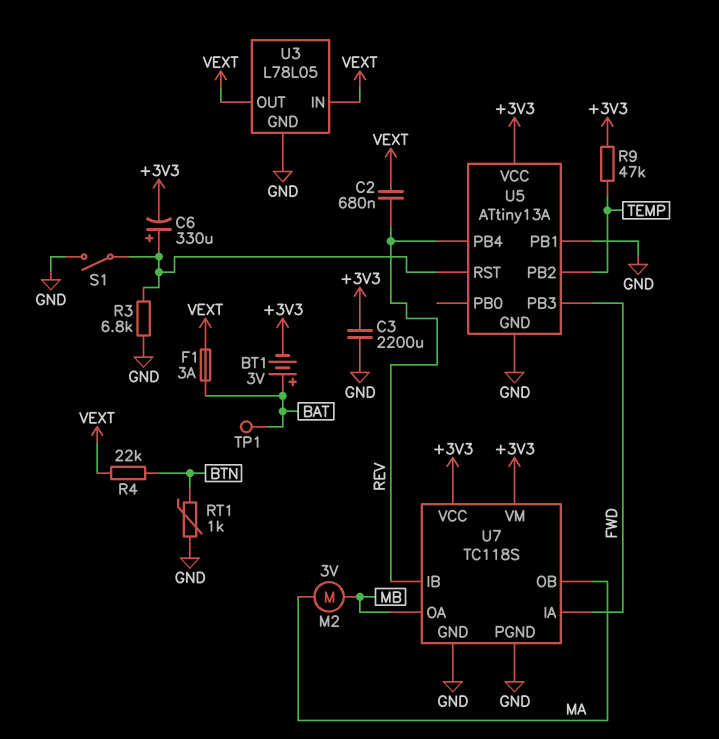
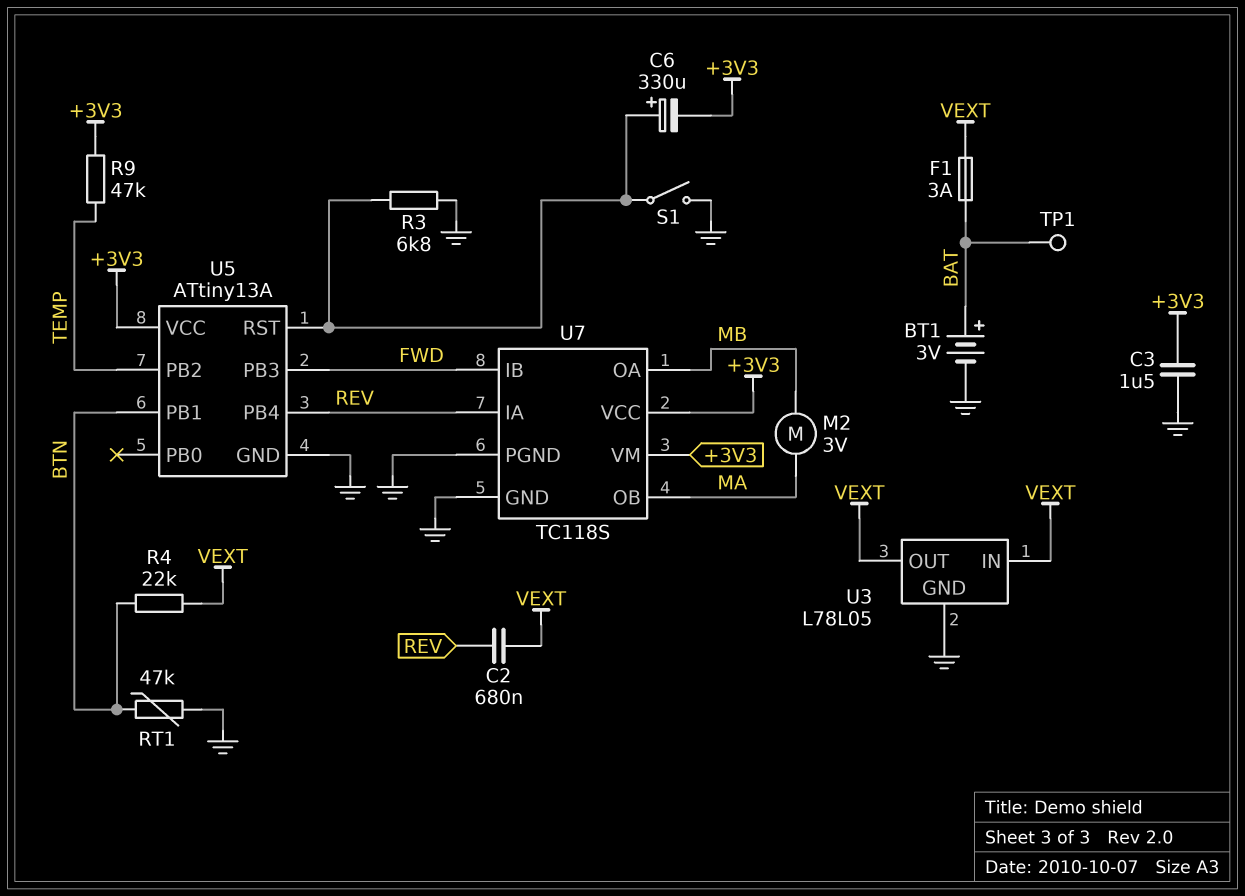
BT1: 3V (plus BAT, minus +3V3) -> 3V (plus BAT, minus GND)
C3: 2200uF (+3V3, GND) -> 1.5uF (+3V3, GND)
RT1: 1k (BTN, GND) -> 47k (BTN, GND)
U5 pin PB1: GND -> BTN
U7 pin IA: FWD -> REV
U7 pin IB: REV -> FWD

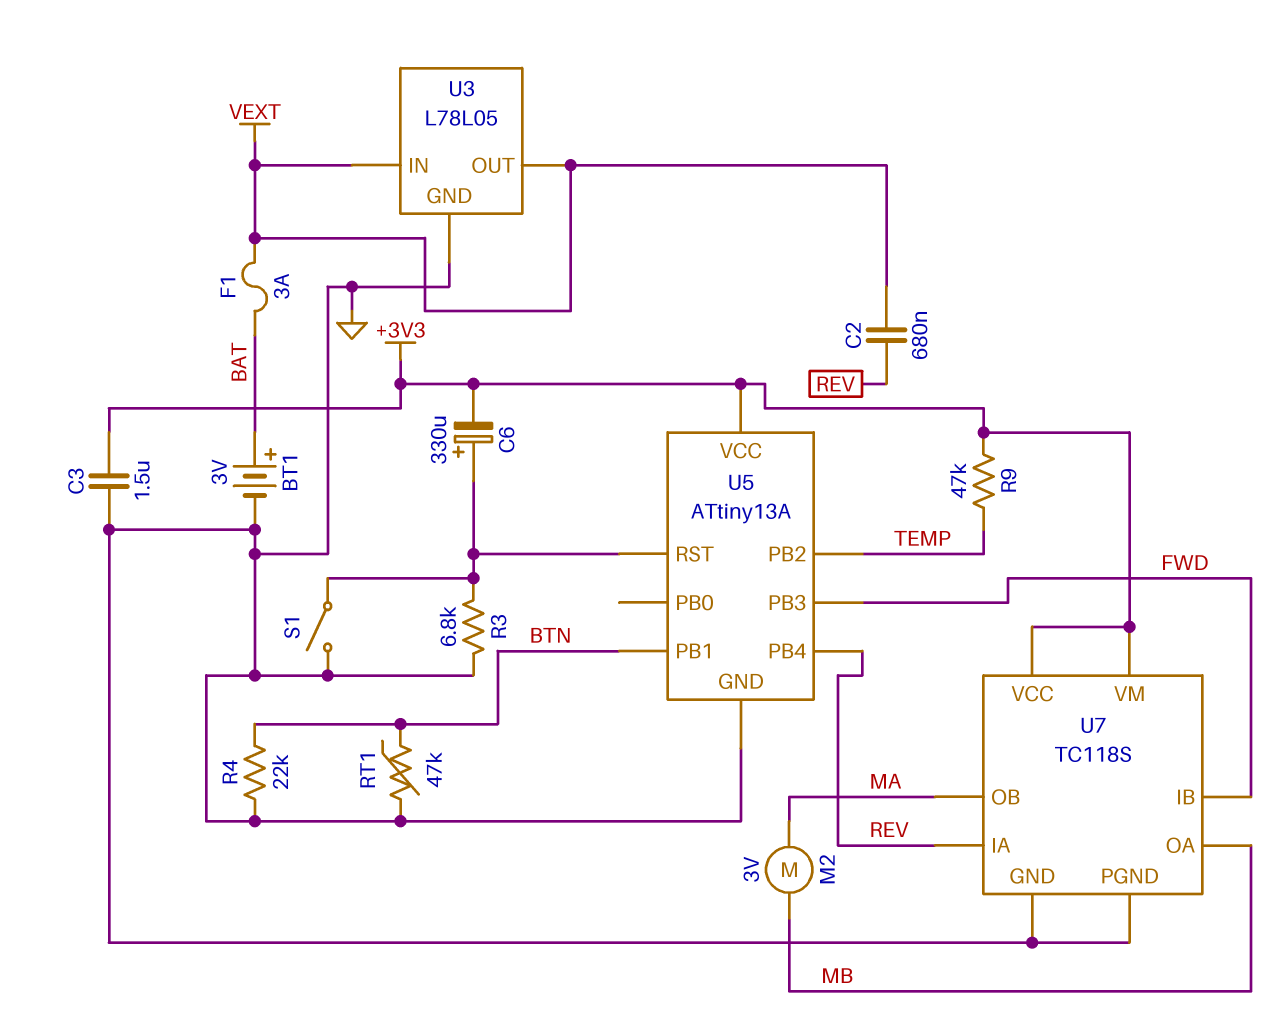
R4: 22k (BTN, VEXT) -> 22k (BTN, GND)
TP1: test point (BAT) -> none

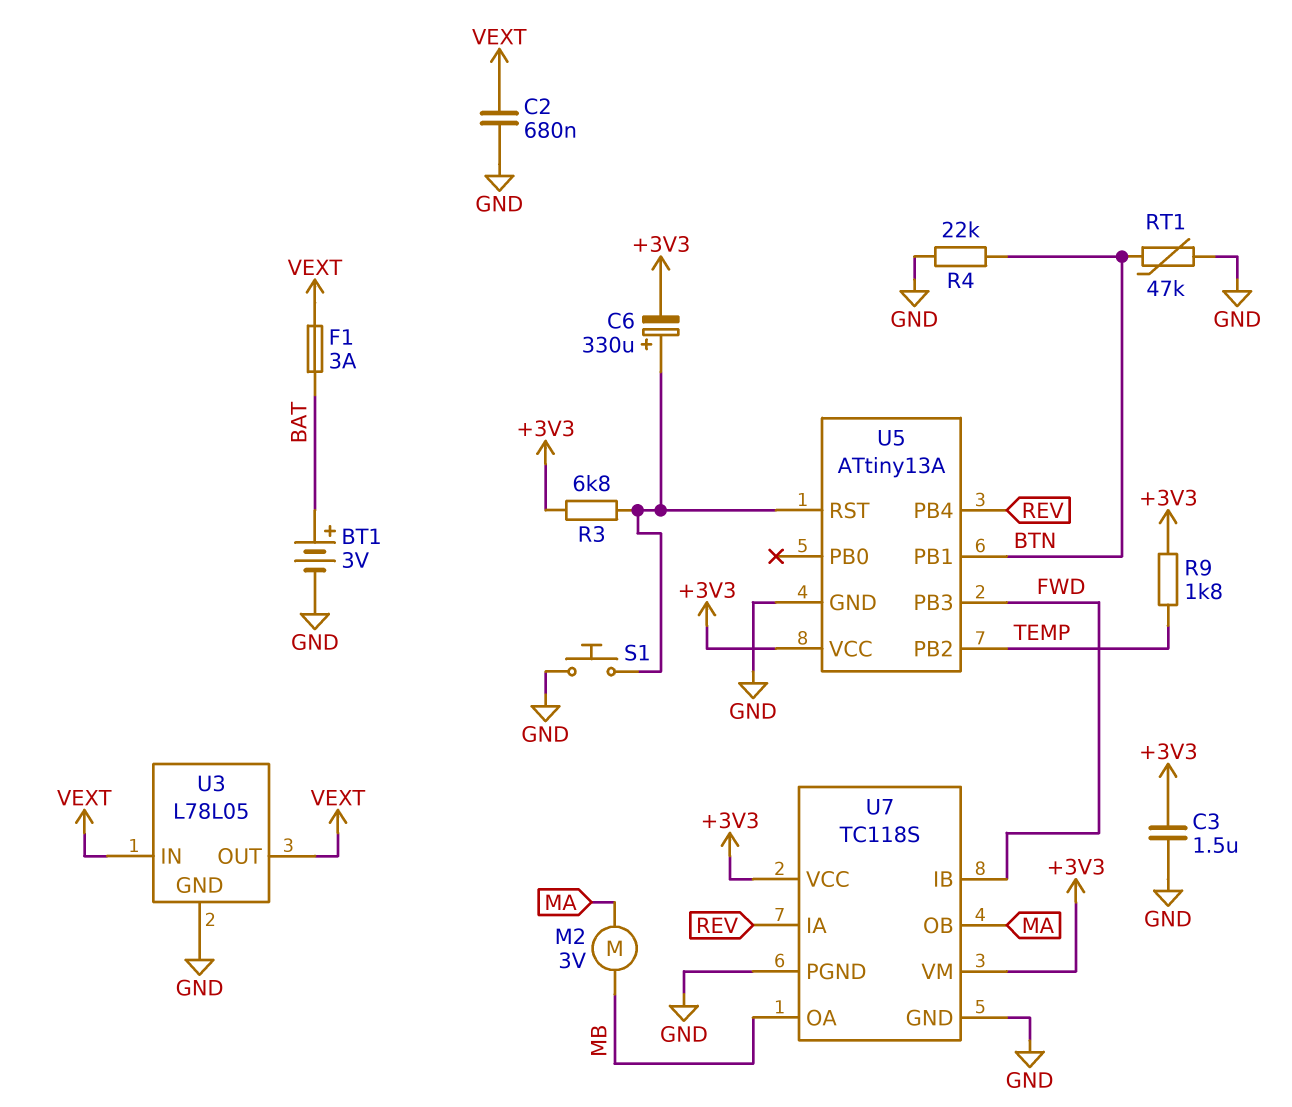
C2: 680nF (REV, VEXT) -> 680nF (GND, VEXT)
R3: 6.8k (GND, U5/RST) -> 6.8k (+3V3, U5/RST)
R9: 47k (+3V3, TEMP) -> 1.8k (+3V3, TEMP)
S1: switch (GND, U5/RST) -> button (GND, U5/RST)

